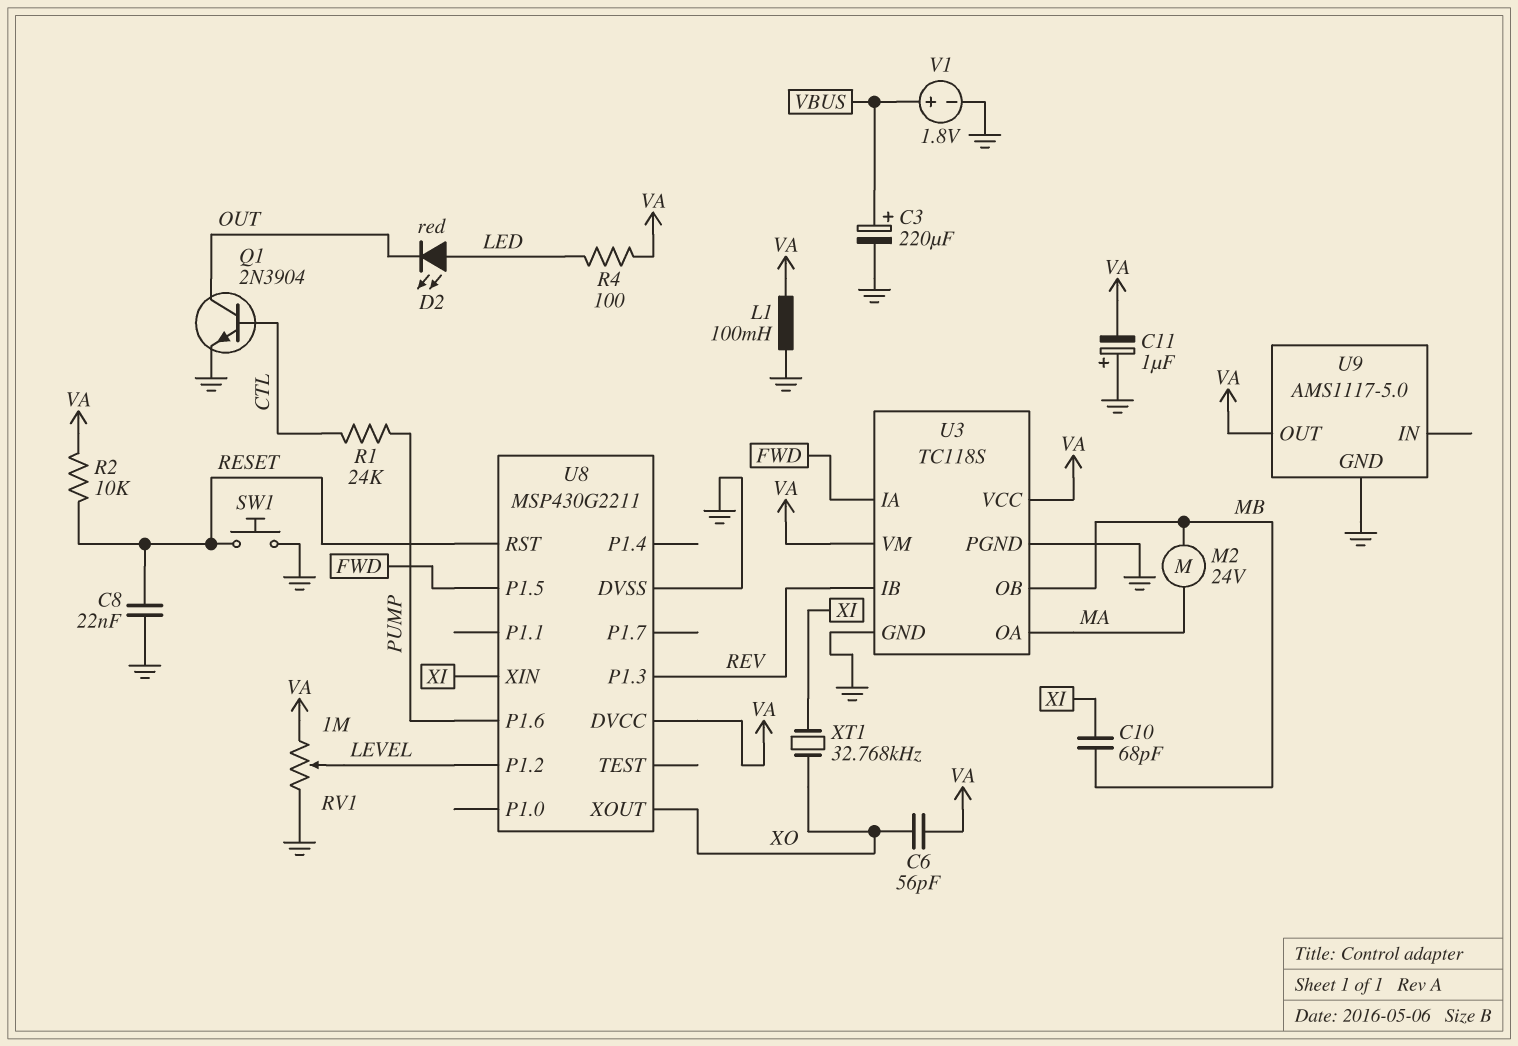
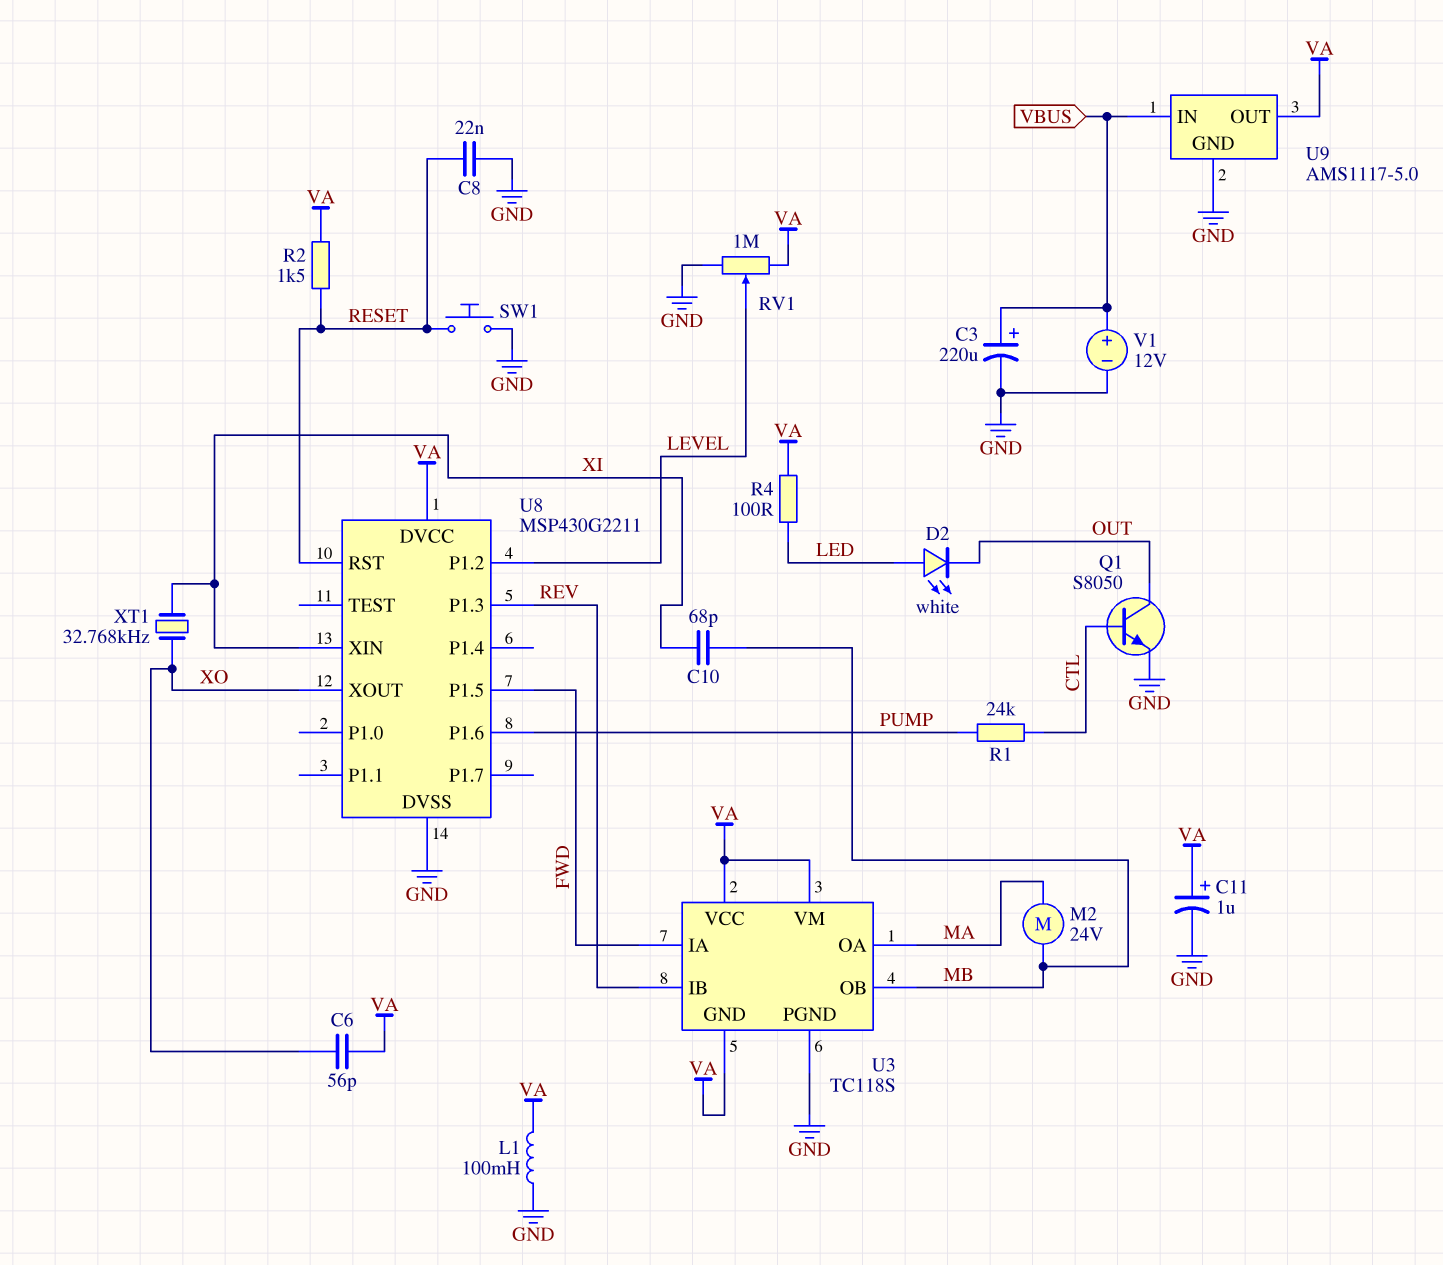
C11: 1uF (plus GND, minus VA) -> 1uF (plus VA, minus GND)
D2: LED red (A LED, K OUT) -> LED white (A LED, K OUT)
Q1: NPN 2N3904 (B CTL, C OUT, E GND) -> NPN S8050 (B CTL, C OUT, E GND)
R2: 10k (RESET, VA) -> 1.5k (RESET, VA)
U3 pin GND: GND -> VA
U9 pin IN: none -> VBUS
V1: 1.8V (plus VBUS, minus GND) -> 12V (plus VBUS, minus GND)

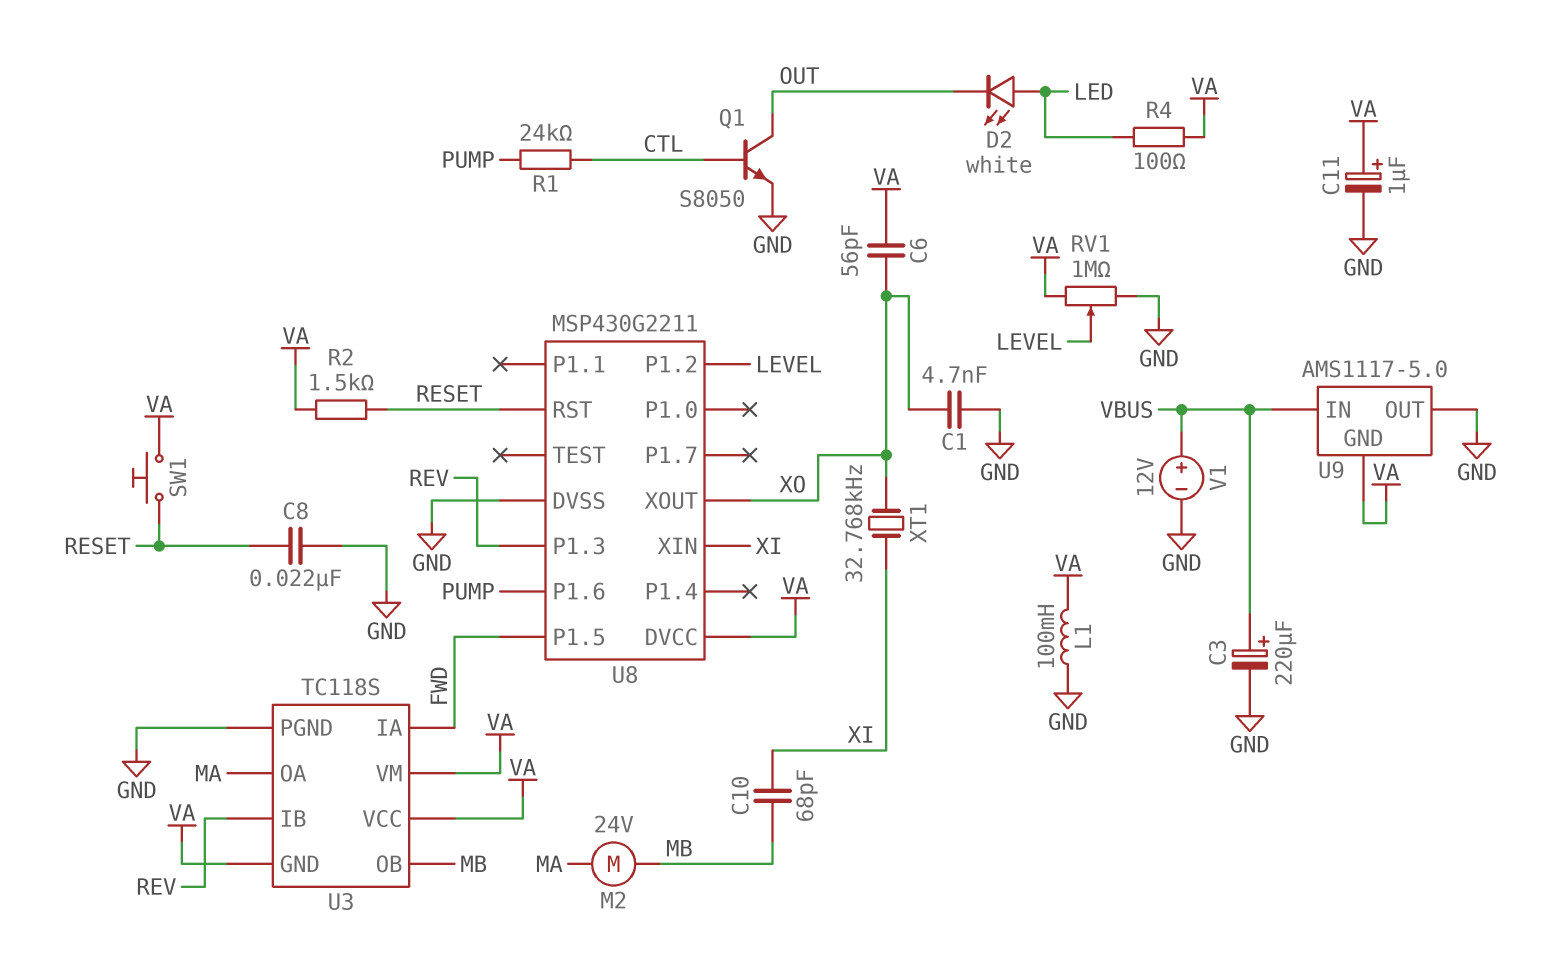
C1: none -> 4.7nF (GND, XO)
SW1: button (GND, RESET) -> button (RESET, VA)
U9 pin GND: GND -> VA
U9 pin OUT: VA -> GND

